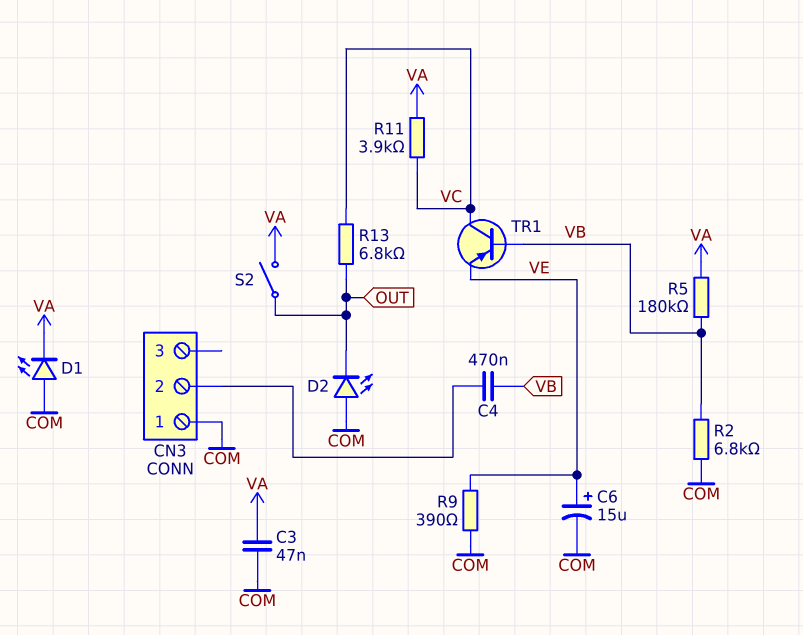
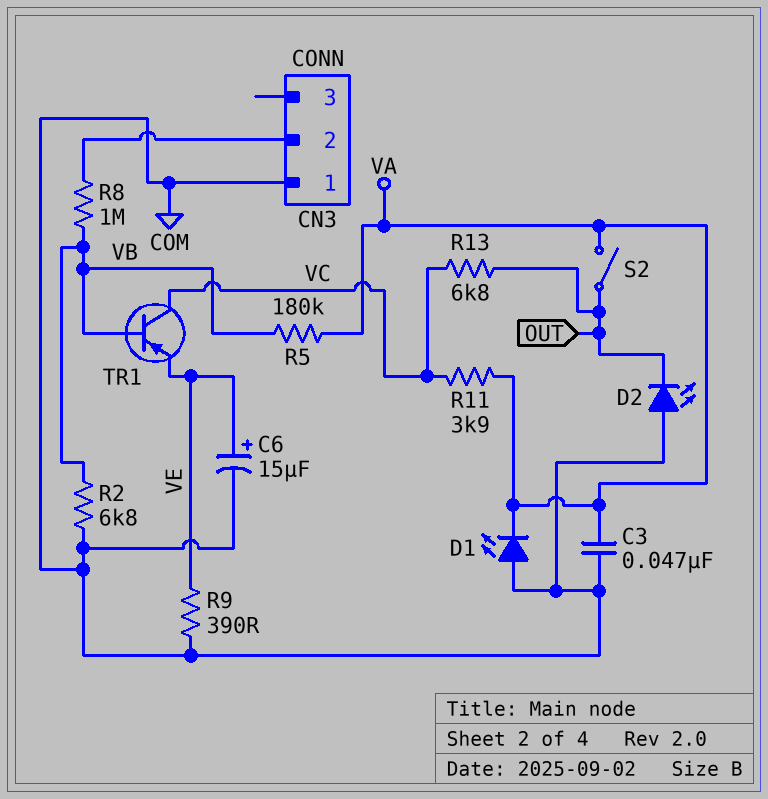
C4: 470nF (CN3/2, VB) -> none
R8: none -> 1M (CN3/2, VB)

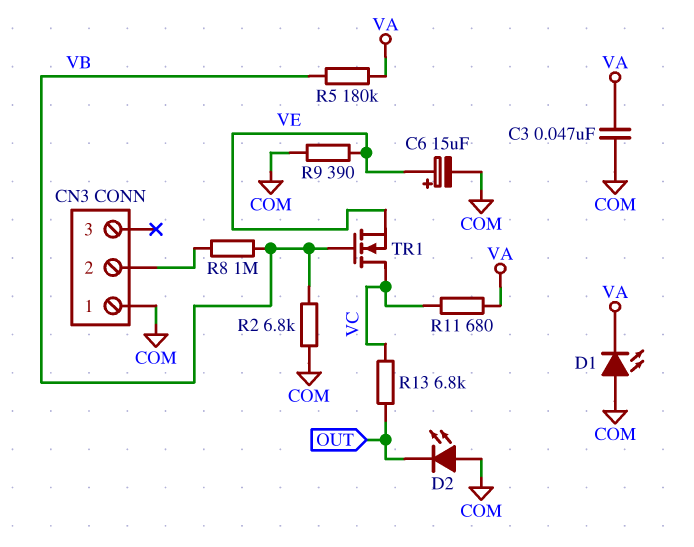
R11: 3.9k (VA, VC) -> 680 (VA, VC)
S2: switch (OUT, VA) -> none
TR1: PNP (B VB, C VC, E VE) -> NMOS (G VB, D VC, S VE)

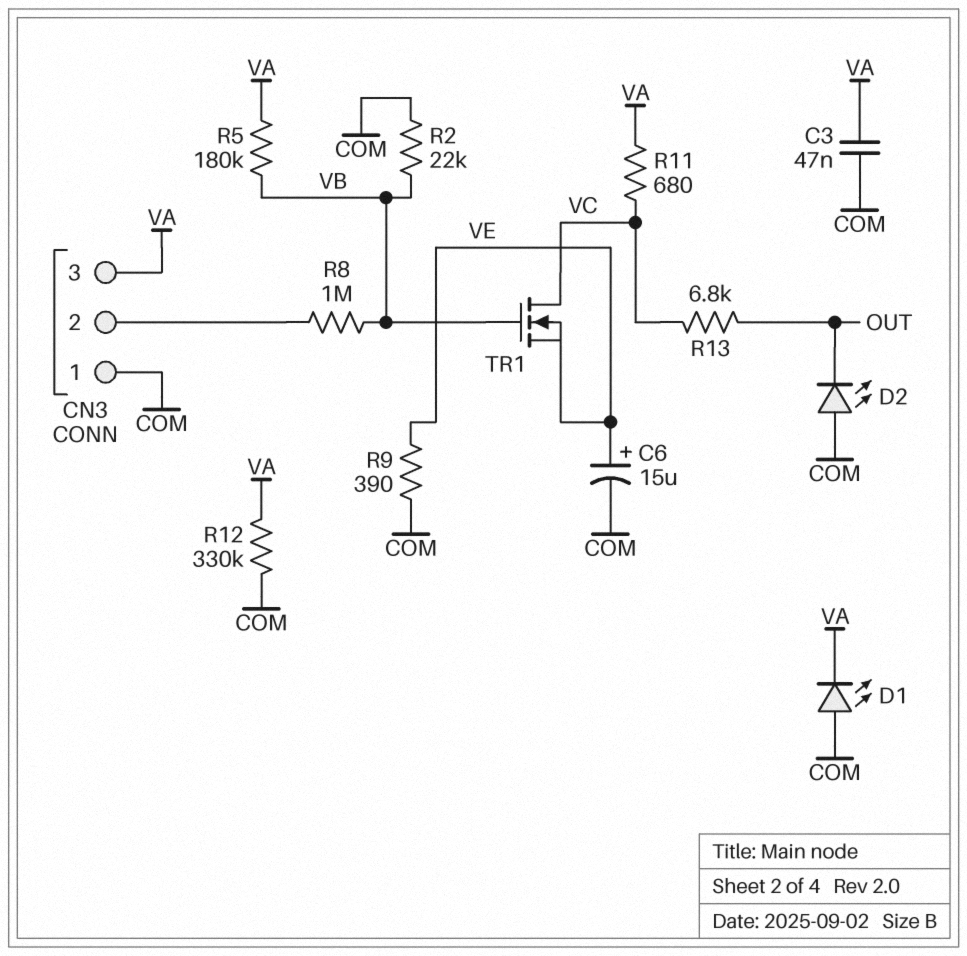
CN3 pin 3: none -> VA
R2: 6.8k (COM, VB) -> 22k (COM, VB)
R12: none -> 330k (COM, VA)

